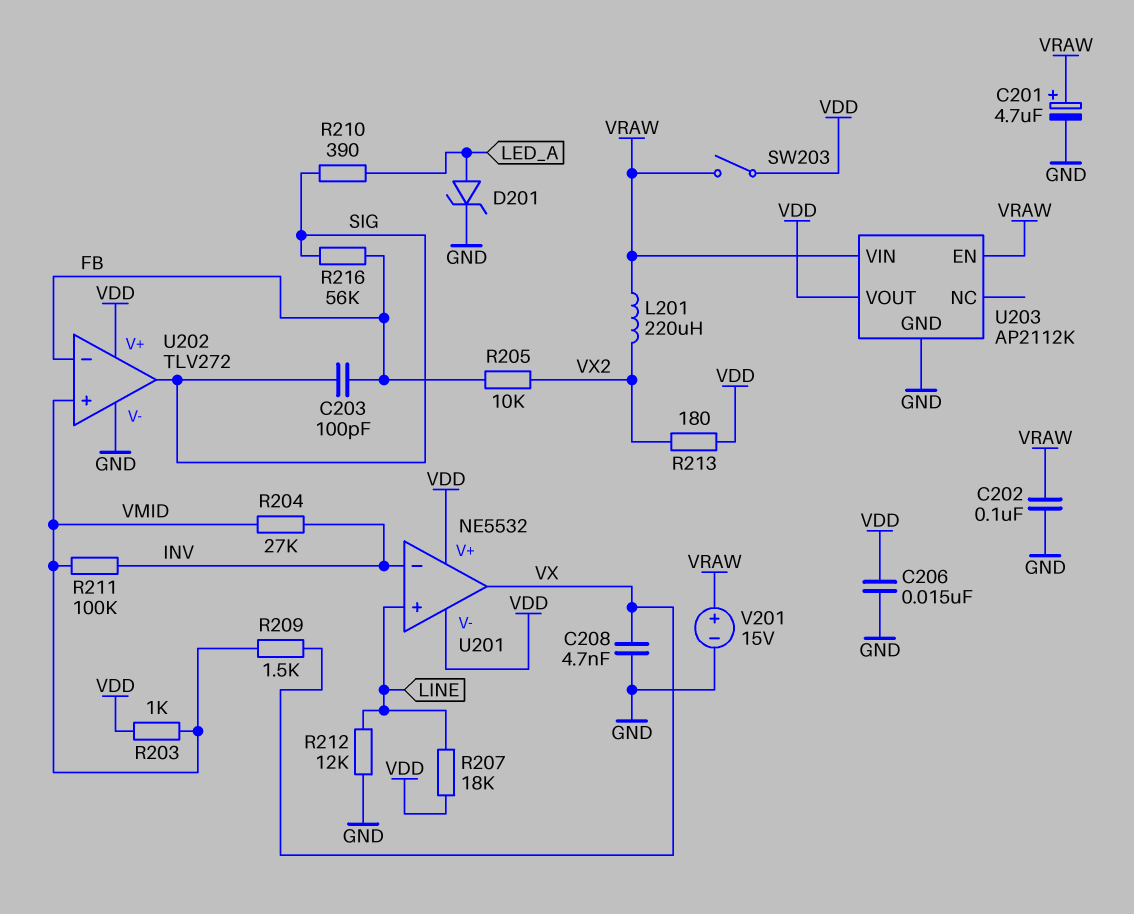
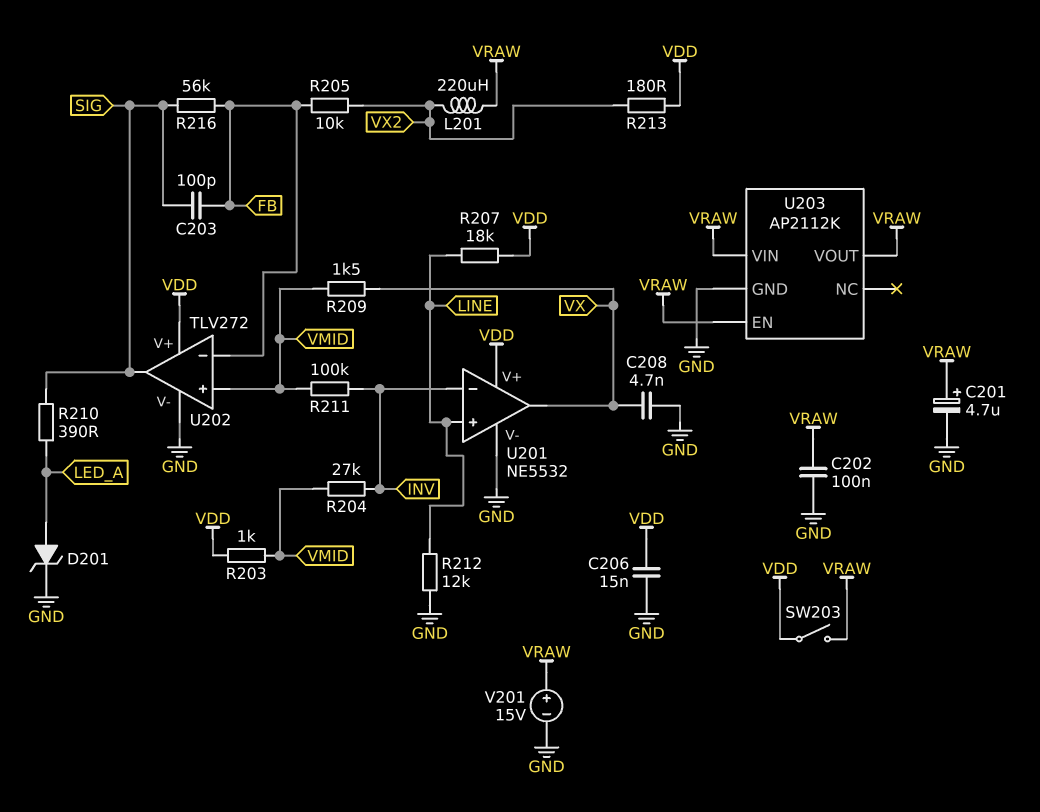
U201 pin V-: VDD -> GND
U203 pin VOUT: VDD -> VRAW

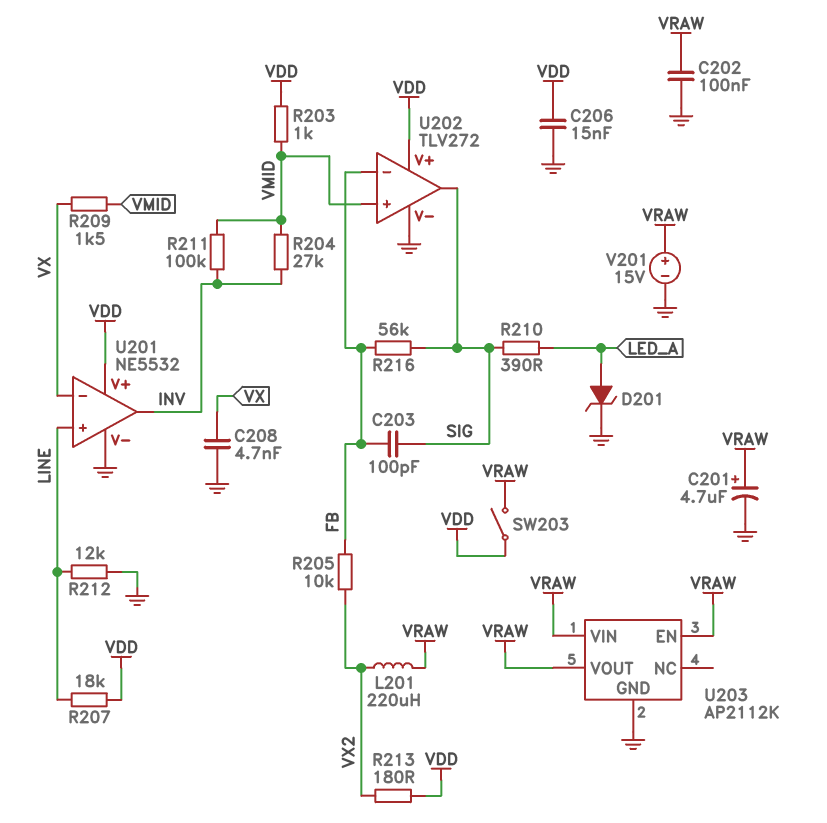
U201 pin in-: INV -> VX
U201 pin out: VX -> INV

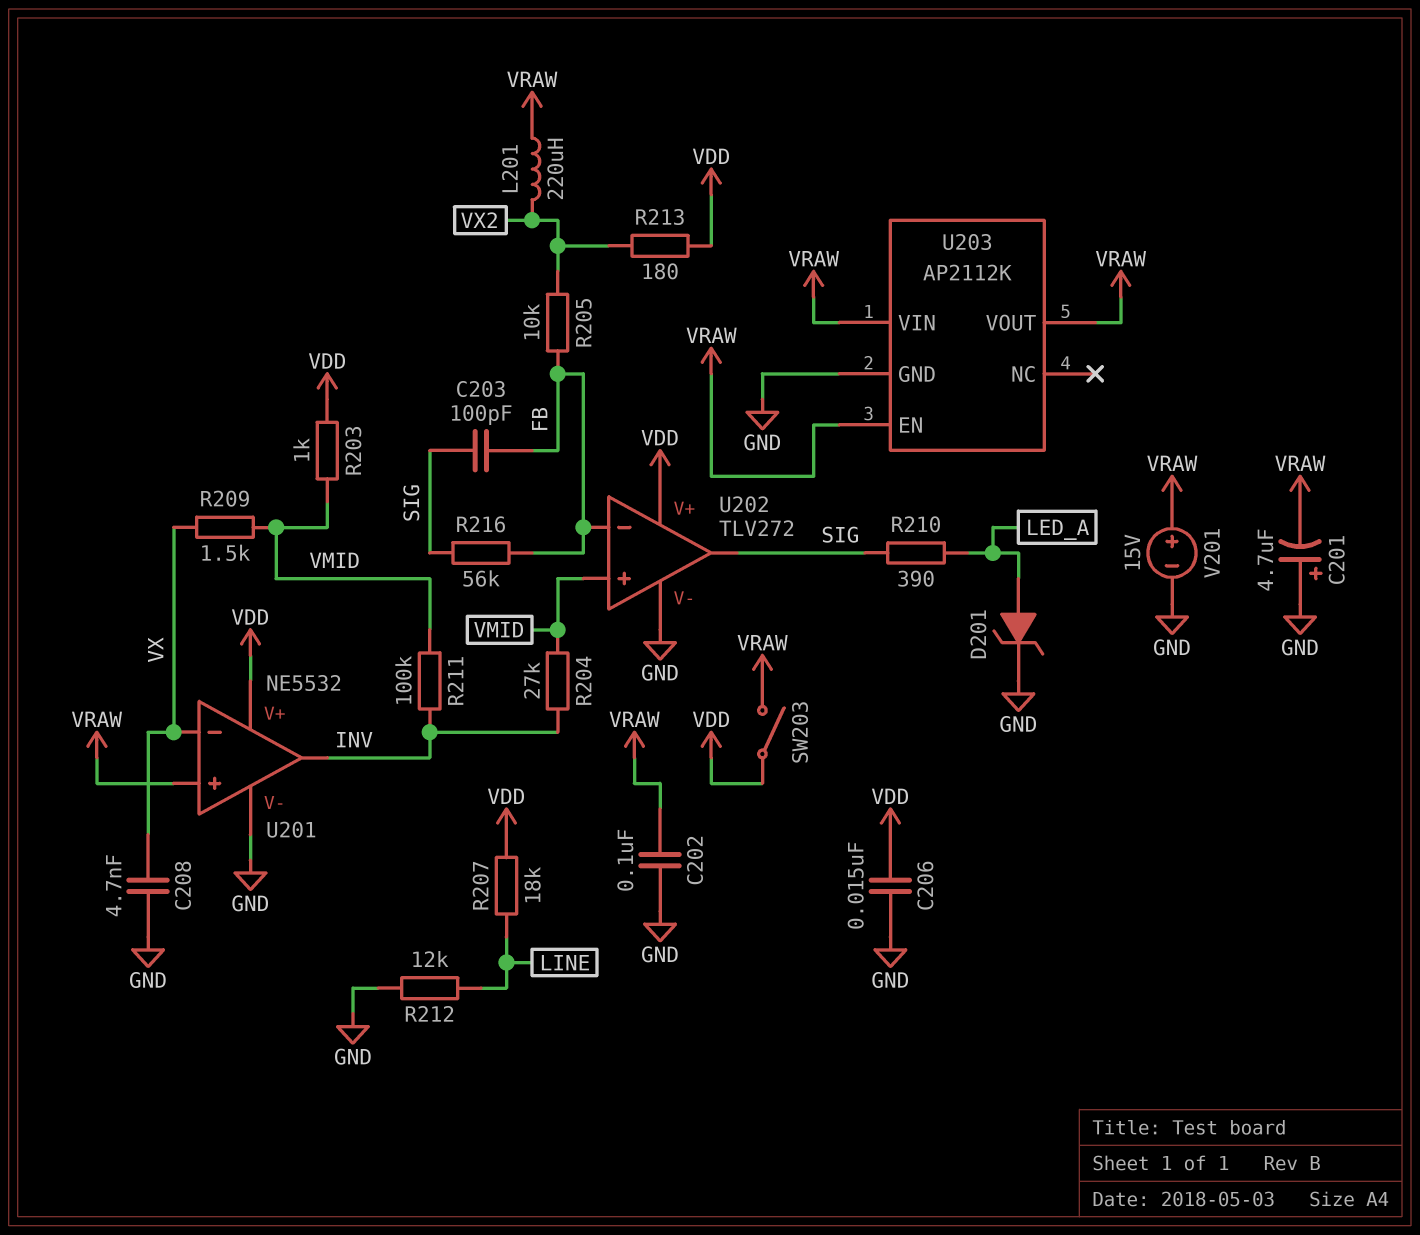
C201: 4.7uF (plus VRAW, minus GND) -> 4.7uF (plus GND, minus VRAW)
U201 pin in+: LINE -> VRAW

